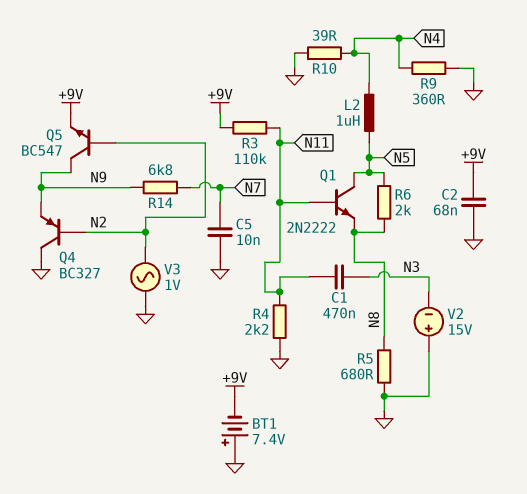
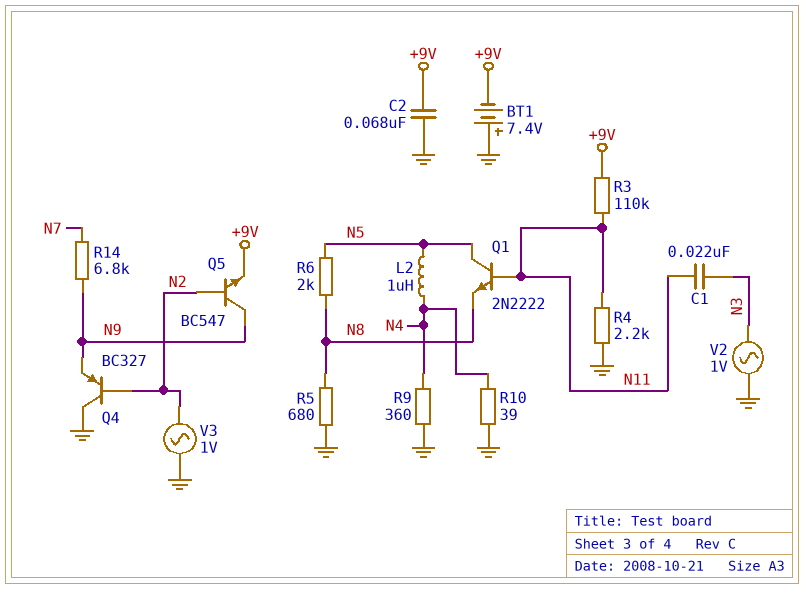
C1: 470nF (N3, N11) -> 22nF (N3, N11)
C5: 10nF (GND, N7) -> none
V2: 15V (plus GND, minus N3) -> AC 1V (GND, N3)

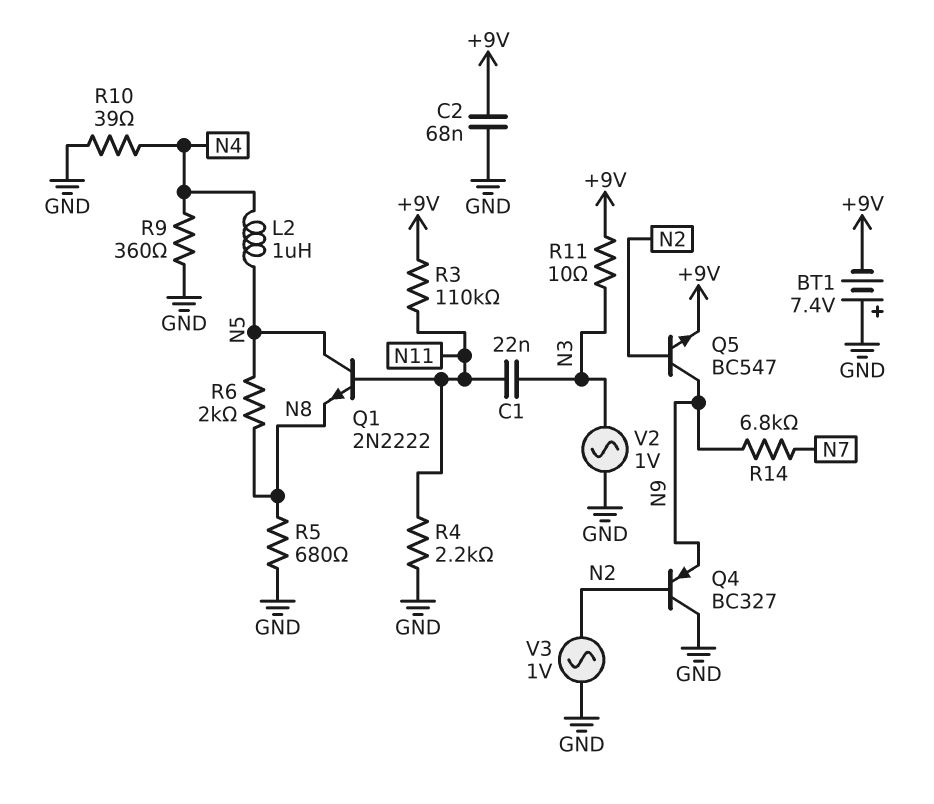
R11: none -> 10 (+9V, N3)

